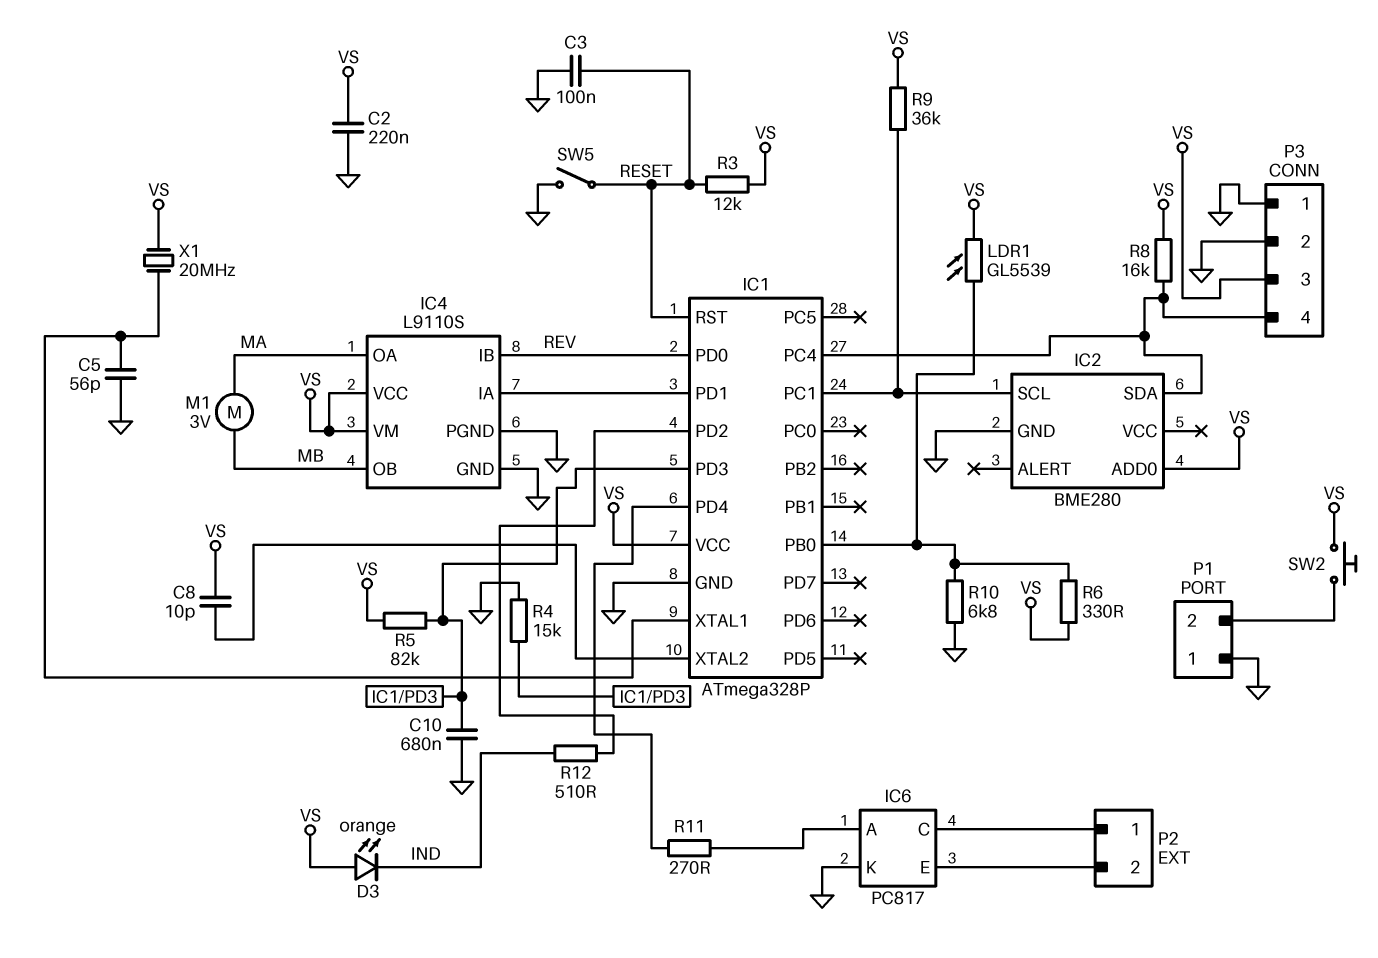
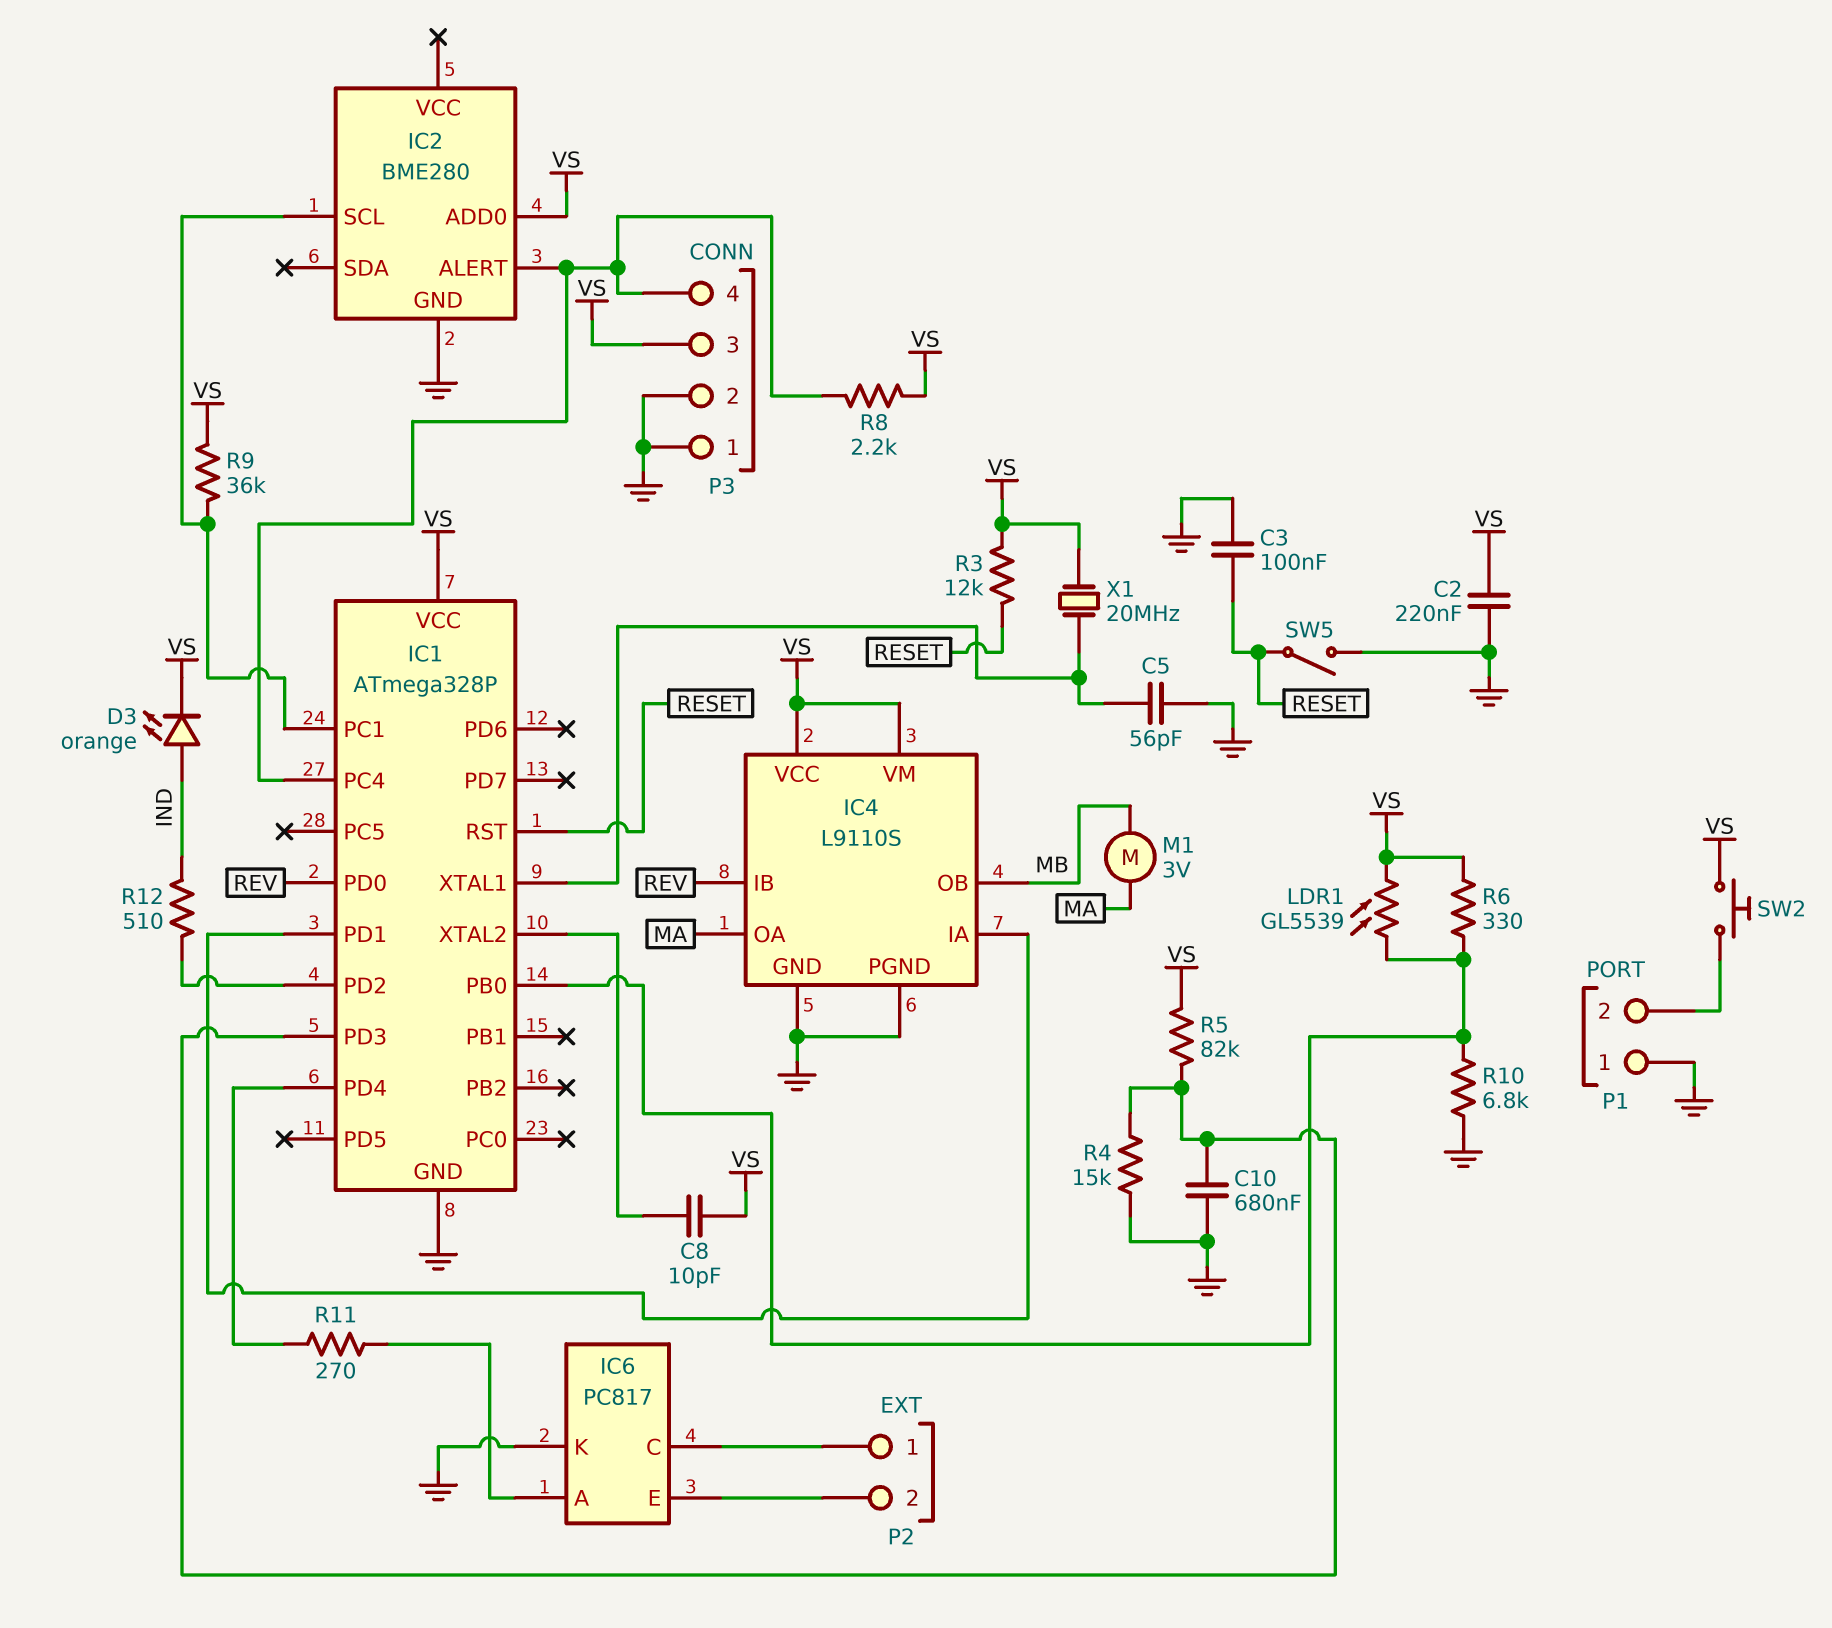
D3: LED orange (A VS, K IND) -> LED orange (A IND, K VS)
IC2 pin ALERT: none -> IC1/PC4
IC2 pin SDA: IC1/PC4 -> none
R8: 16k (IC1/PC4, VS) -> 2.2k (IC1/PC4, VS)

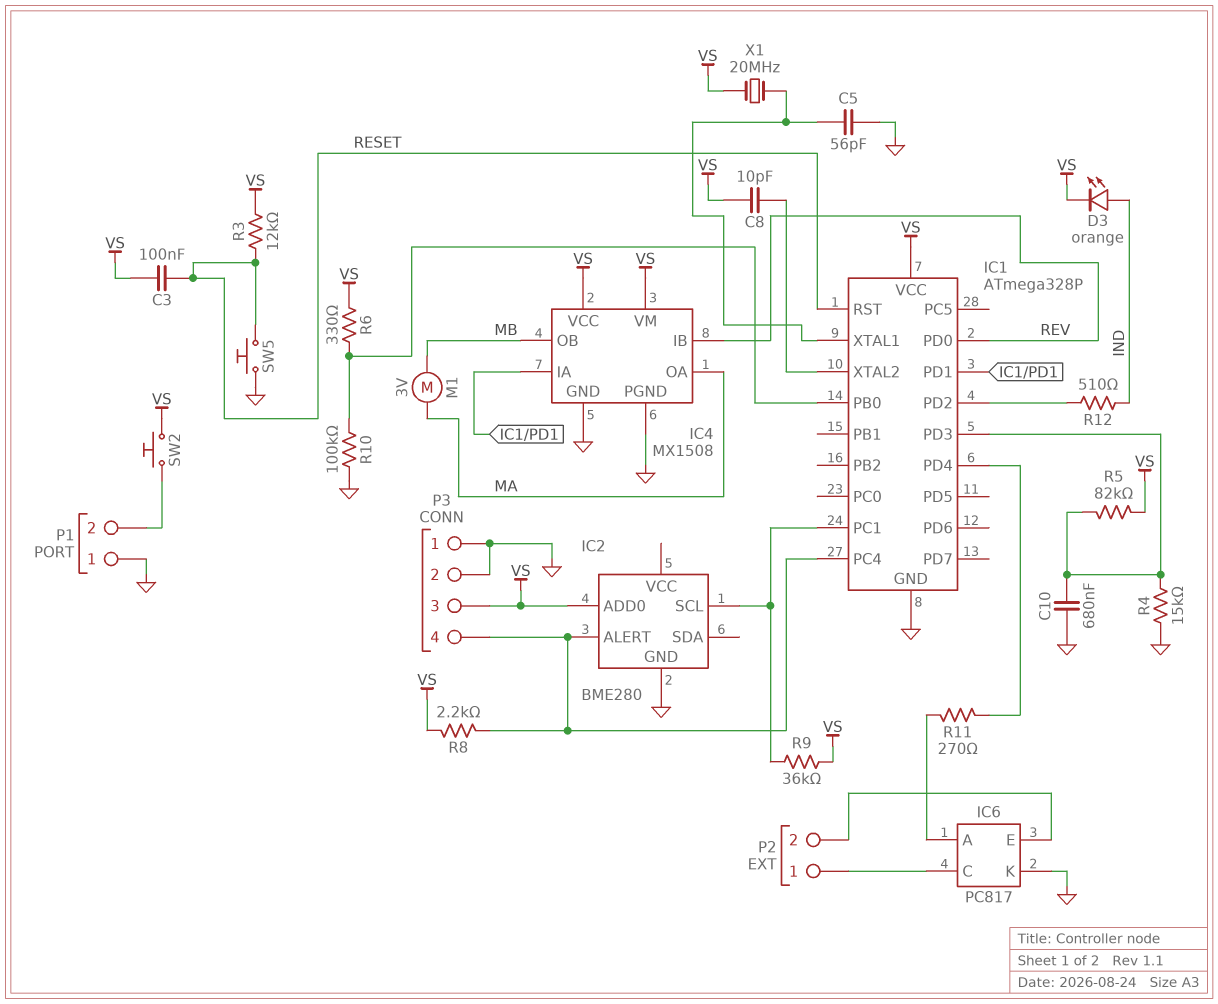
C2: 220nF (GND, VS) -> none
C3: 100nF (GND, RESET) -> 100nF (RESET, VS)
IC4: L9110S -> MX1508
LDR1: GL5539 (IC1/PB0, VS) -> none
R10: 6.8k (GND, IC1/PB0) -> 100k (GND, IC1/PB0)
SW5: switch (GND, RESET) -> button (GND, RESET)

